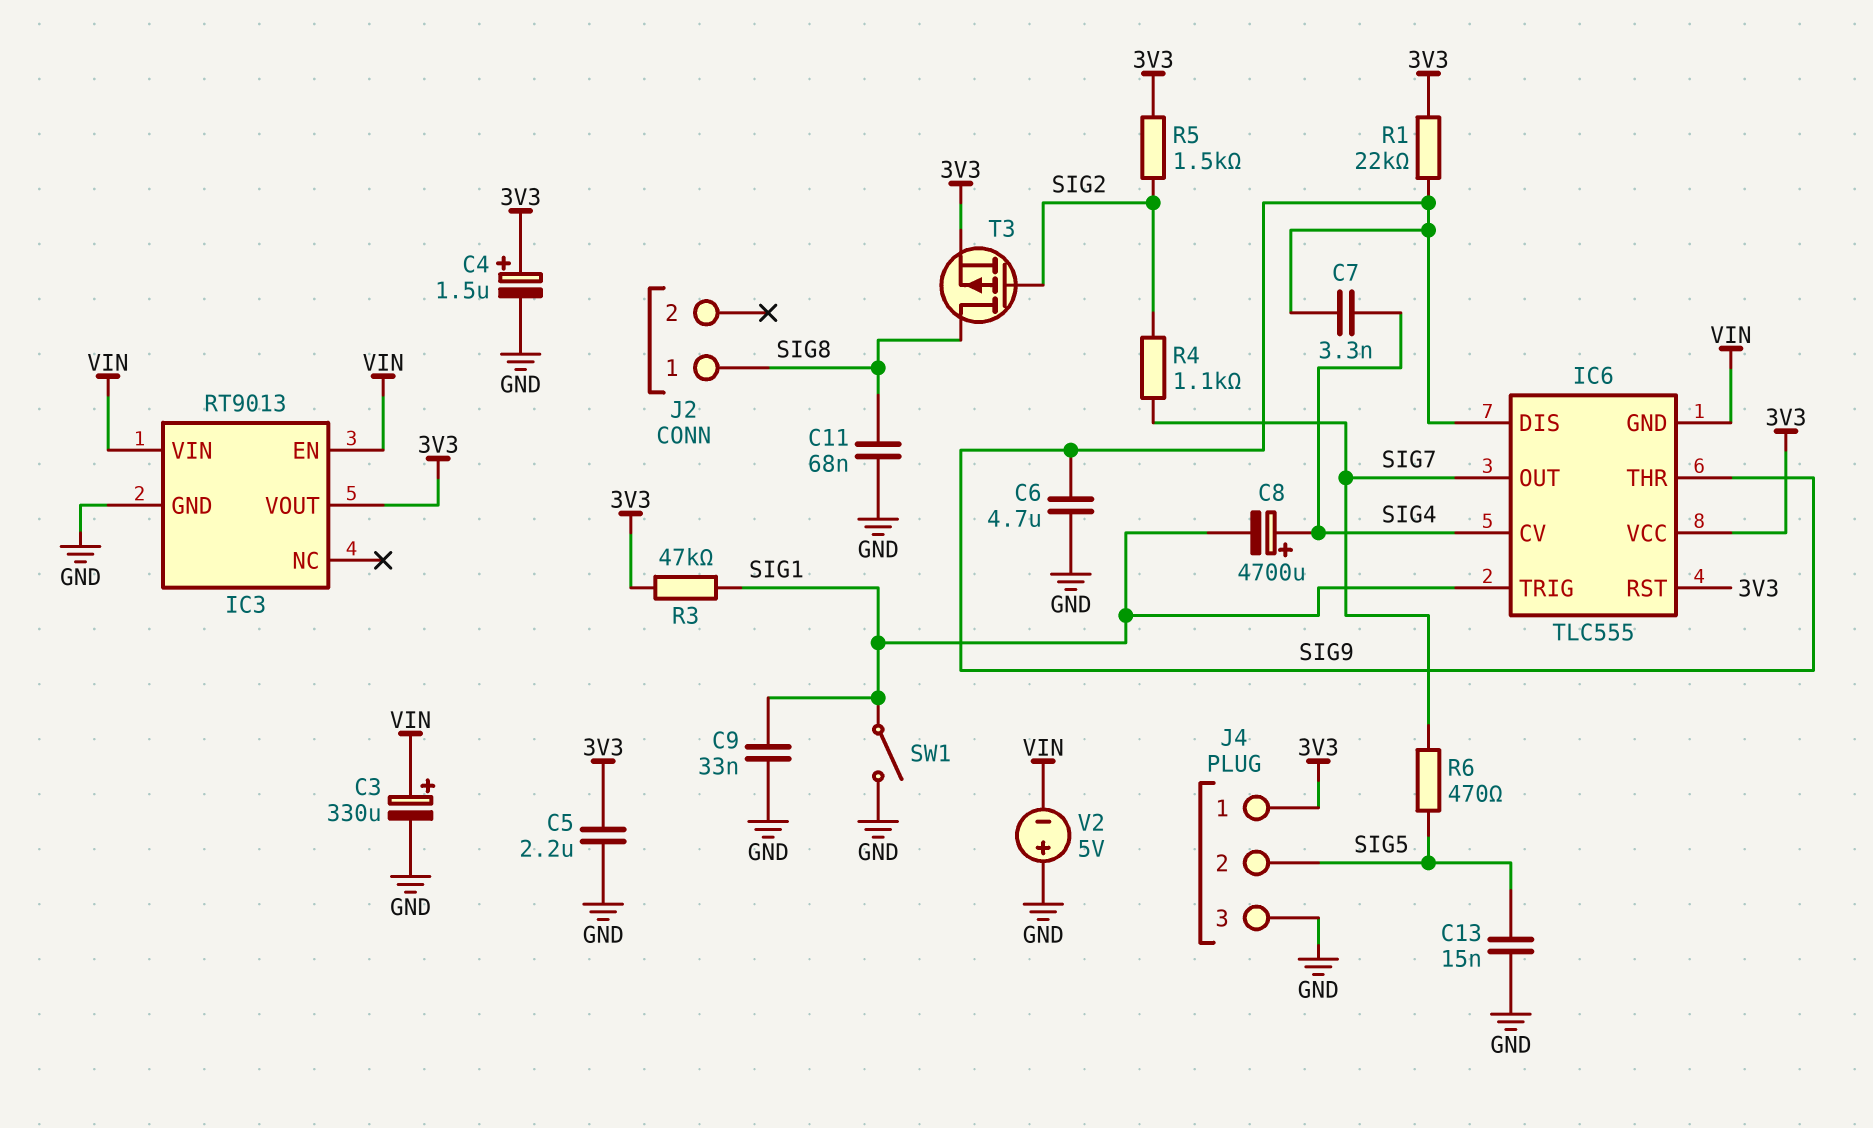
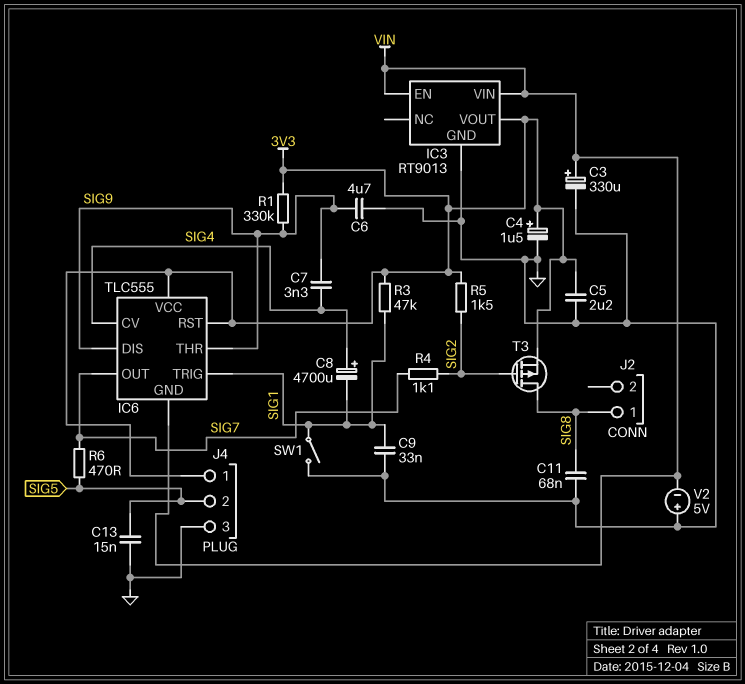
R1: 22k (3V3, SIG9) -> 330k (3V3, SIG9)

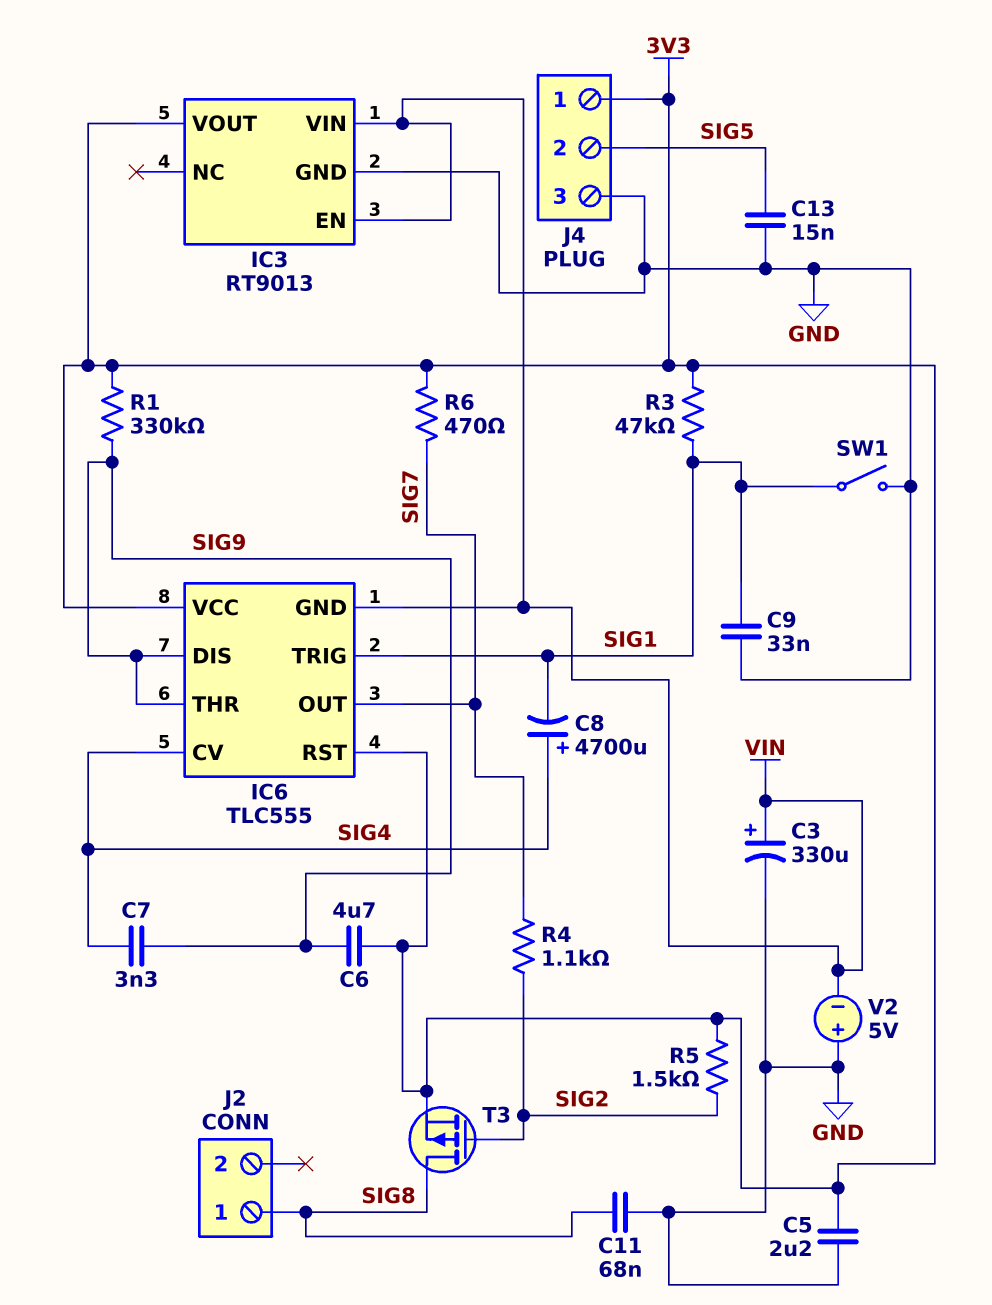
C4: 1.5uF (plus 3V3, minus GND) -> none
C6: 4.7uF (GND, SIG9) -> 4.7uF (3V3, SIG9)
R6: 470 (SIG5, SIG7) -> 470 (3V3, SIG7)

